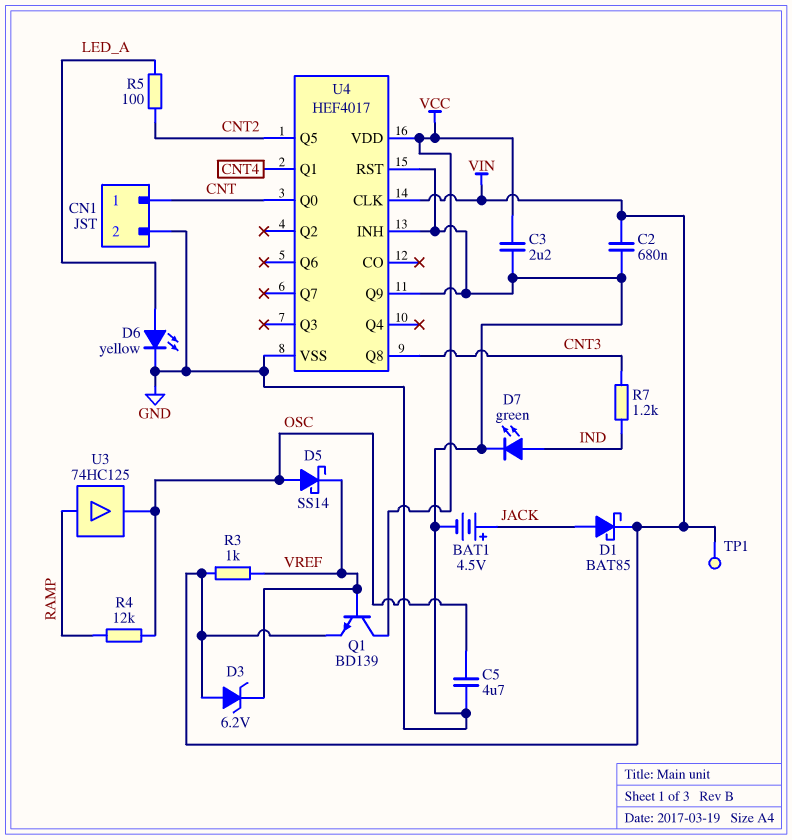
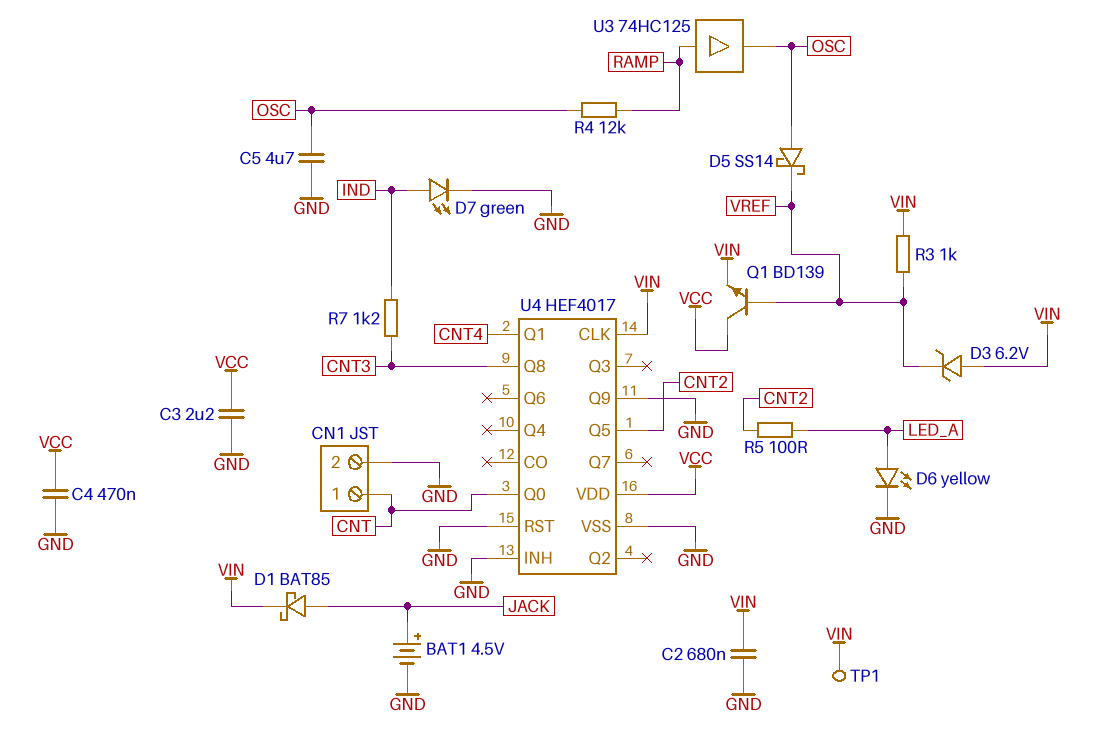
C4: none -> 470nF (GND, VCC)

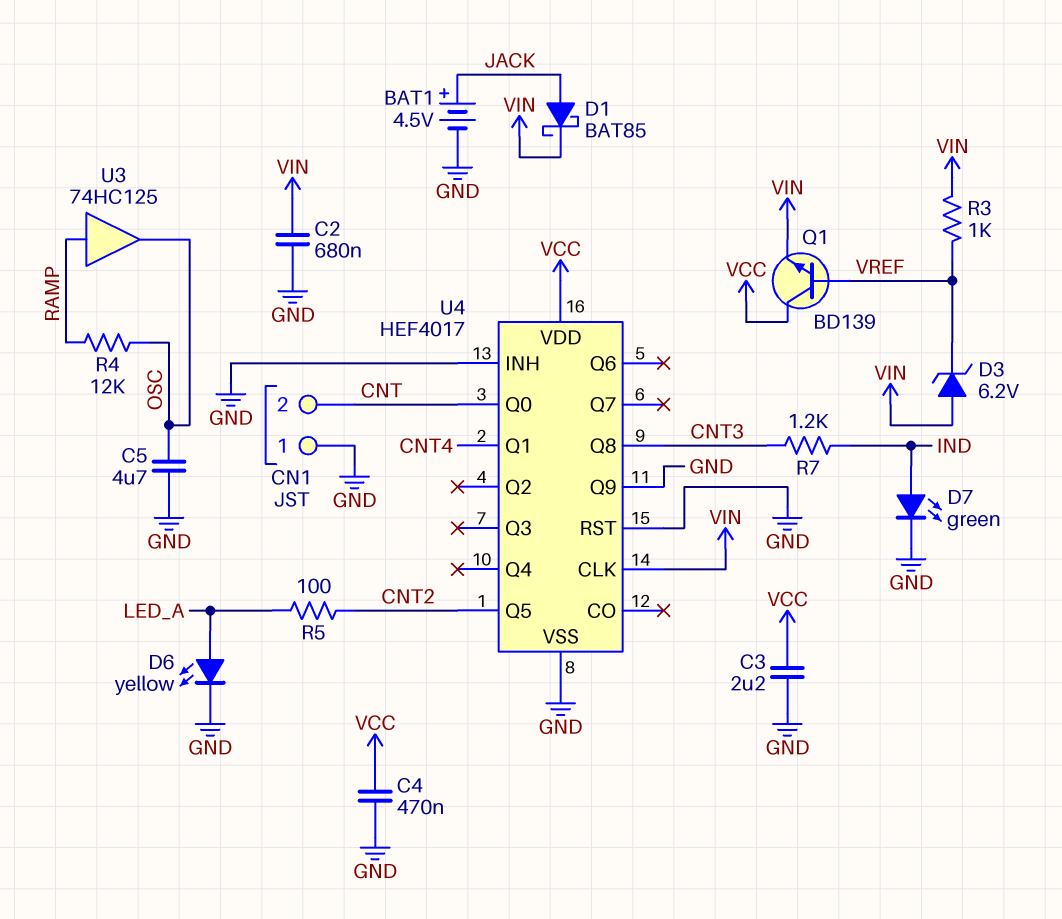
CN1 pin 1: CNT -> GND
CN1 pin 2: GND -> CNT
D5: schottky SS14 (A OSC, K VREF) -> none
TP1: test point (VIN) -> none

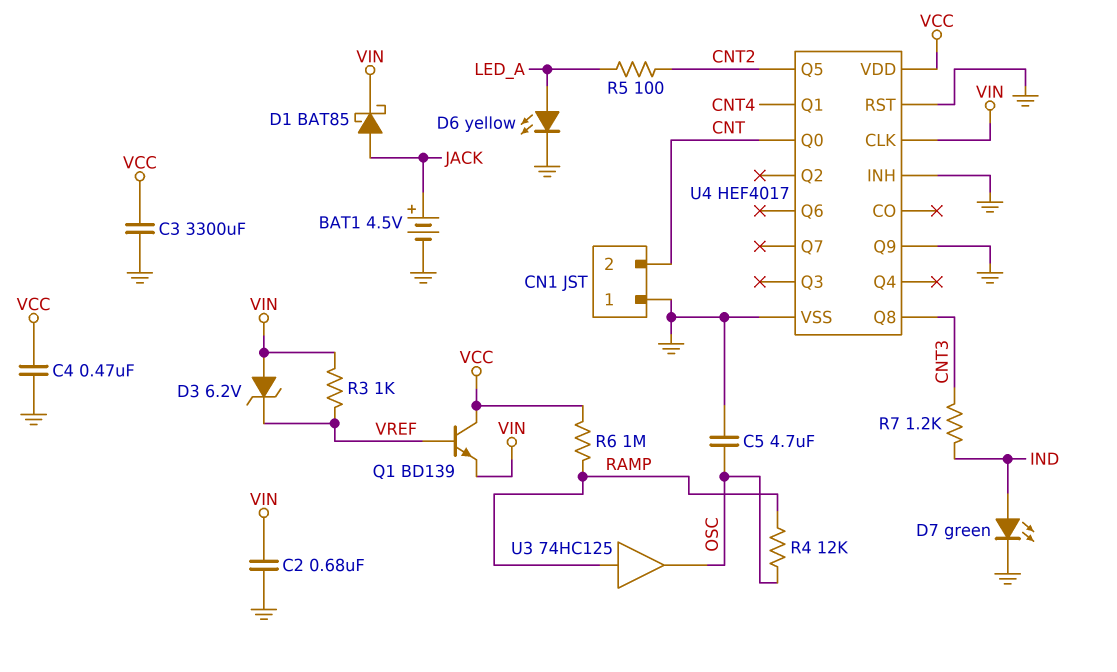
C3: 2.2uF (GND, VCC) -> 3300uF (GND, VCC)
R6: none -> 1M (RAMP, VCC)

